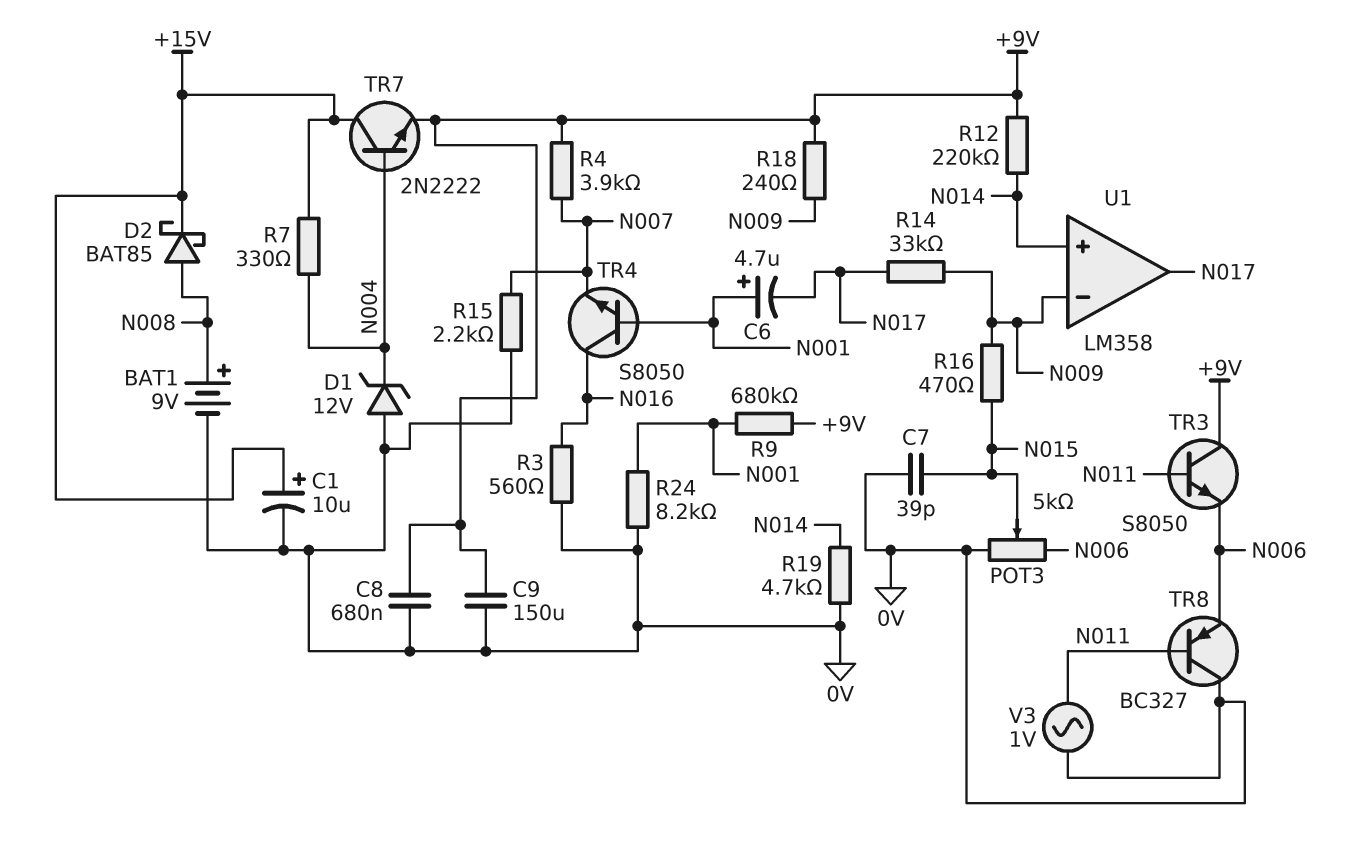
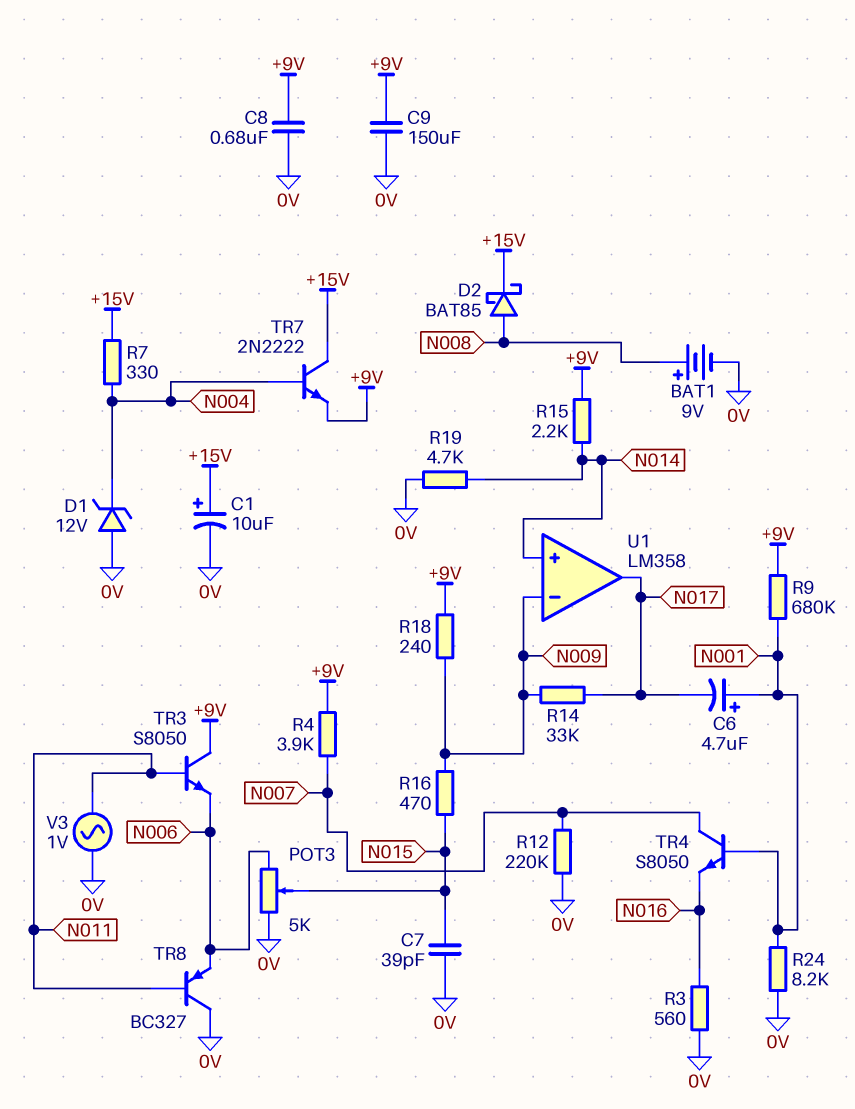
R12: 220k (+9V, N014) -> 220k (0V, N007)
R15: 2.2k (0V, N007) -> 2.2k (+9V, N014)
TR4: NPN S8050 (B N001, C N016, E N007) -> NPN S8050 (B N001, C N007, E N016)

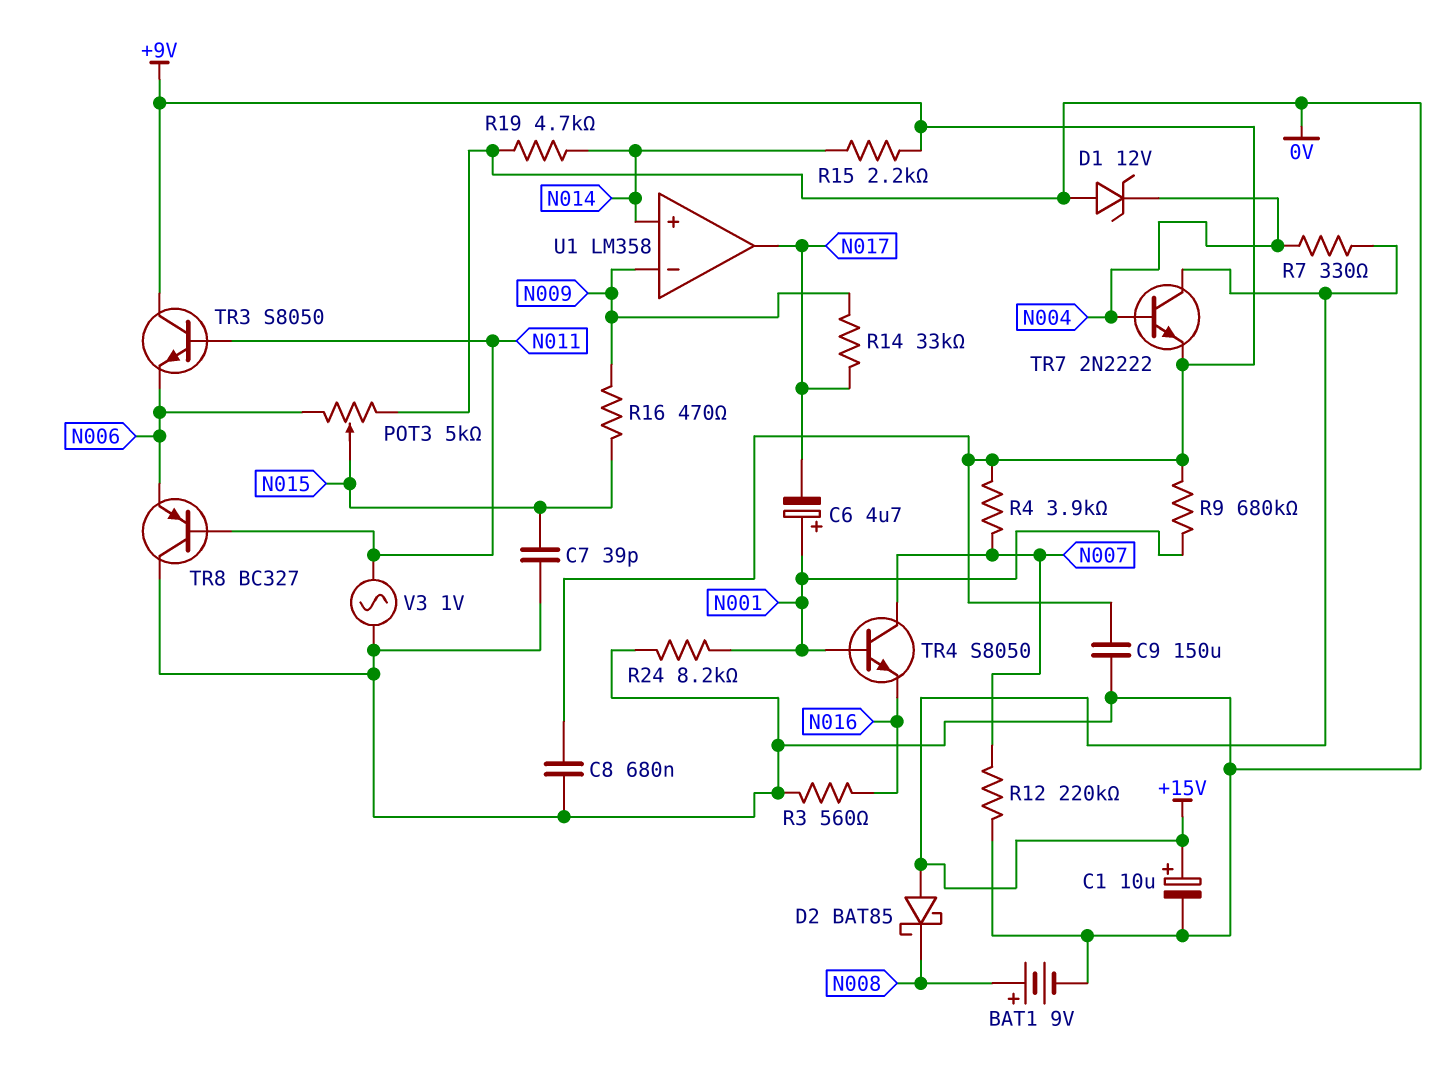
D2: schottky BAT85 (A N008, K +15V) -> schottky BAT85 (A +15V, K N008)
R18: 240 (+9V, N009) -> none

